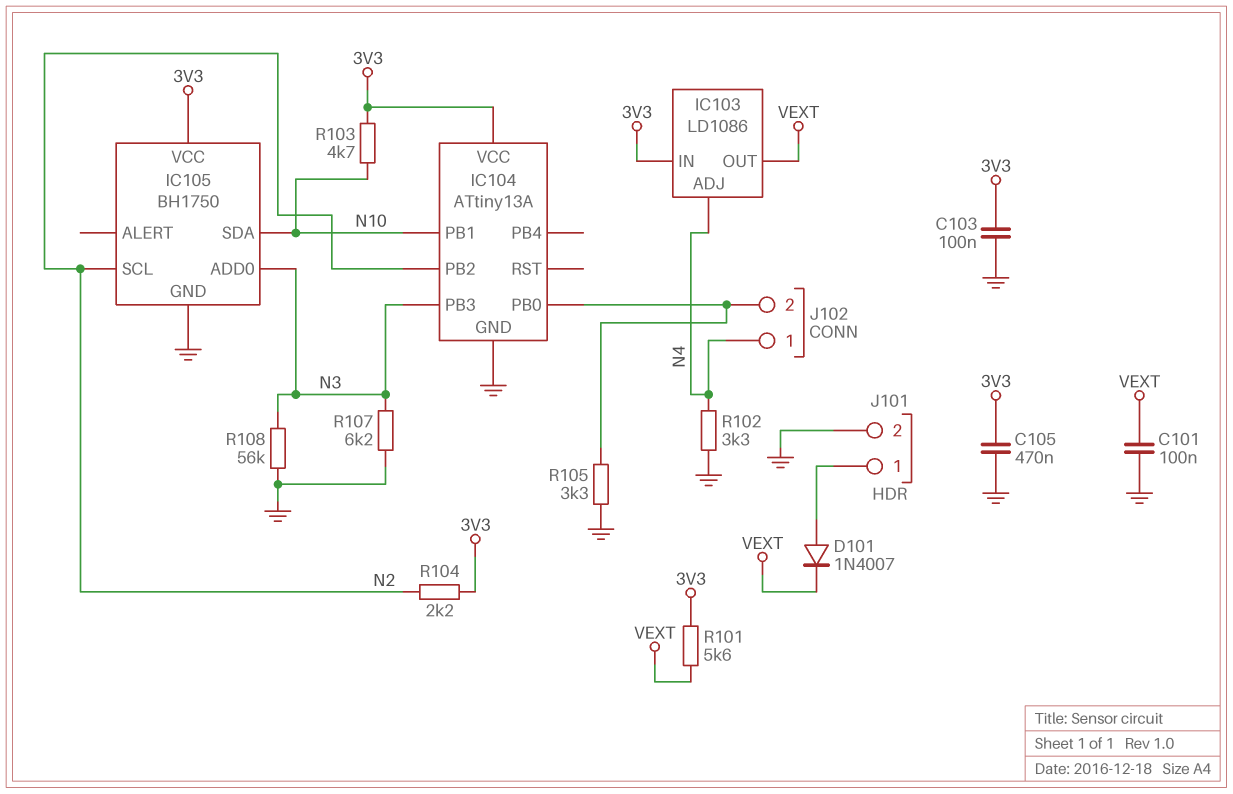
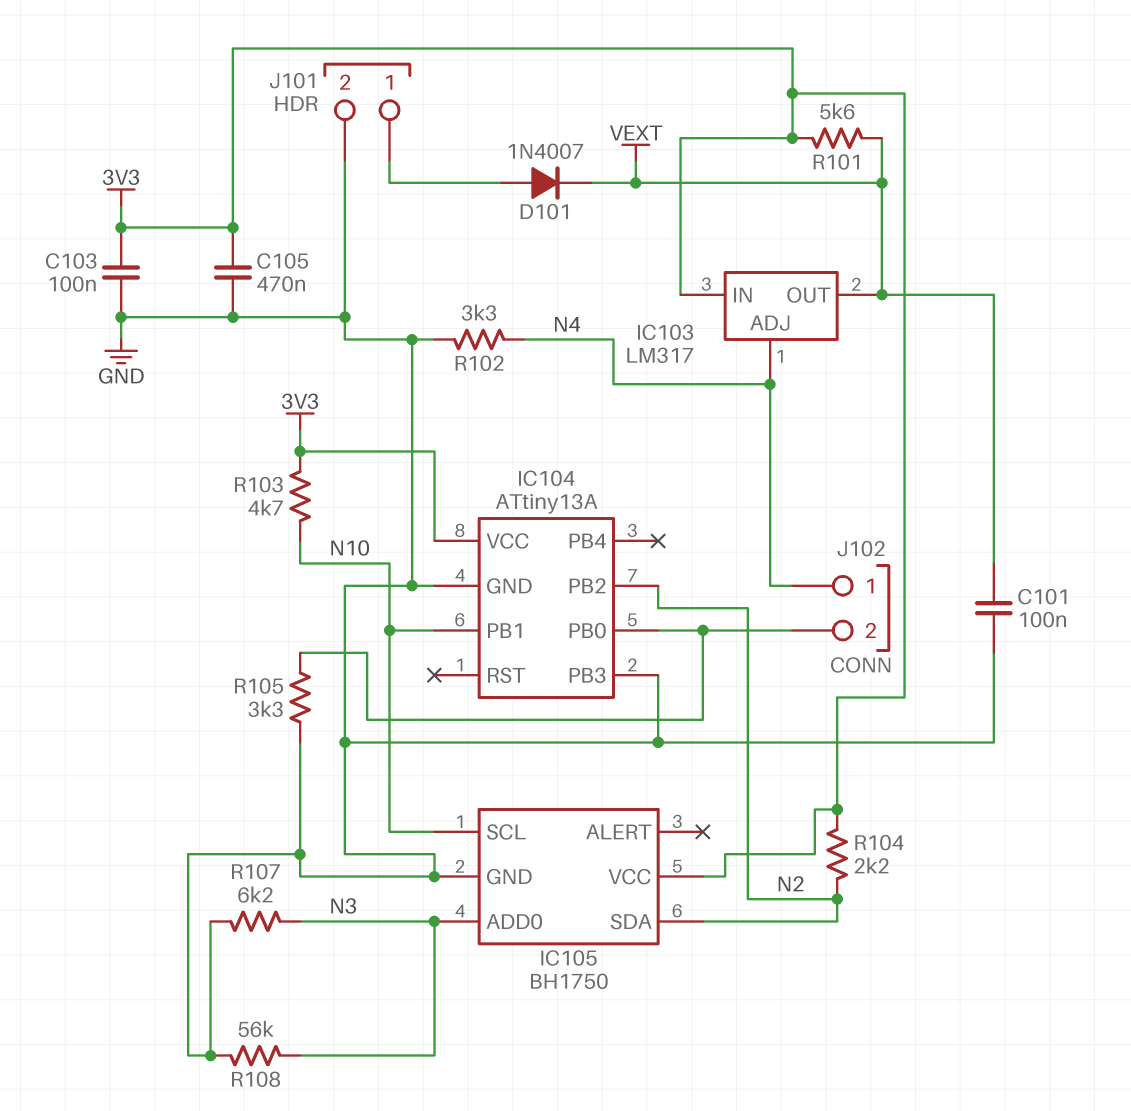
IC103: LD1086 -> LM317
IC104 pin PB3: N3 -> GND
IC105 pin SCL: N2 -> N10
IC105 pin SDA: N10 -> N2

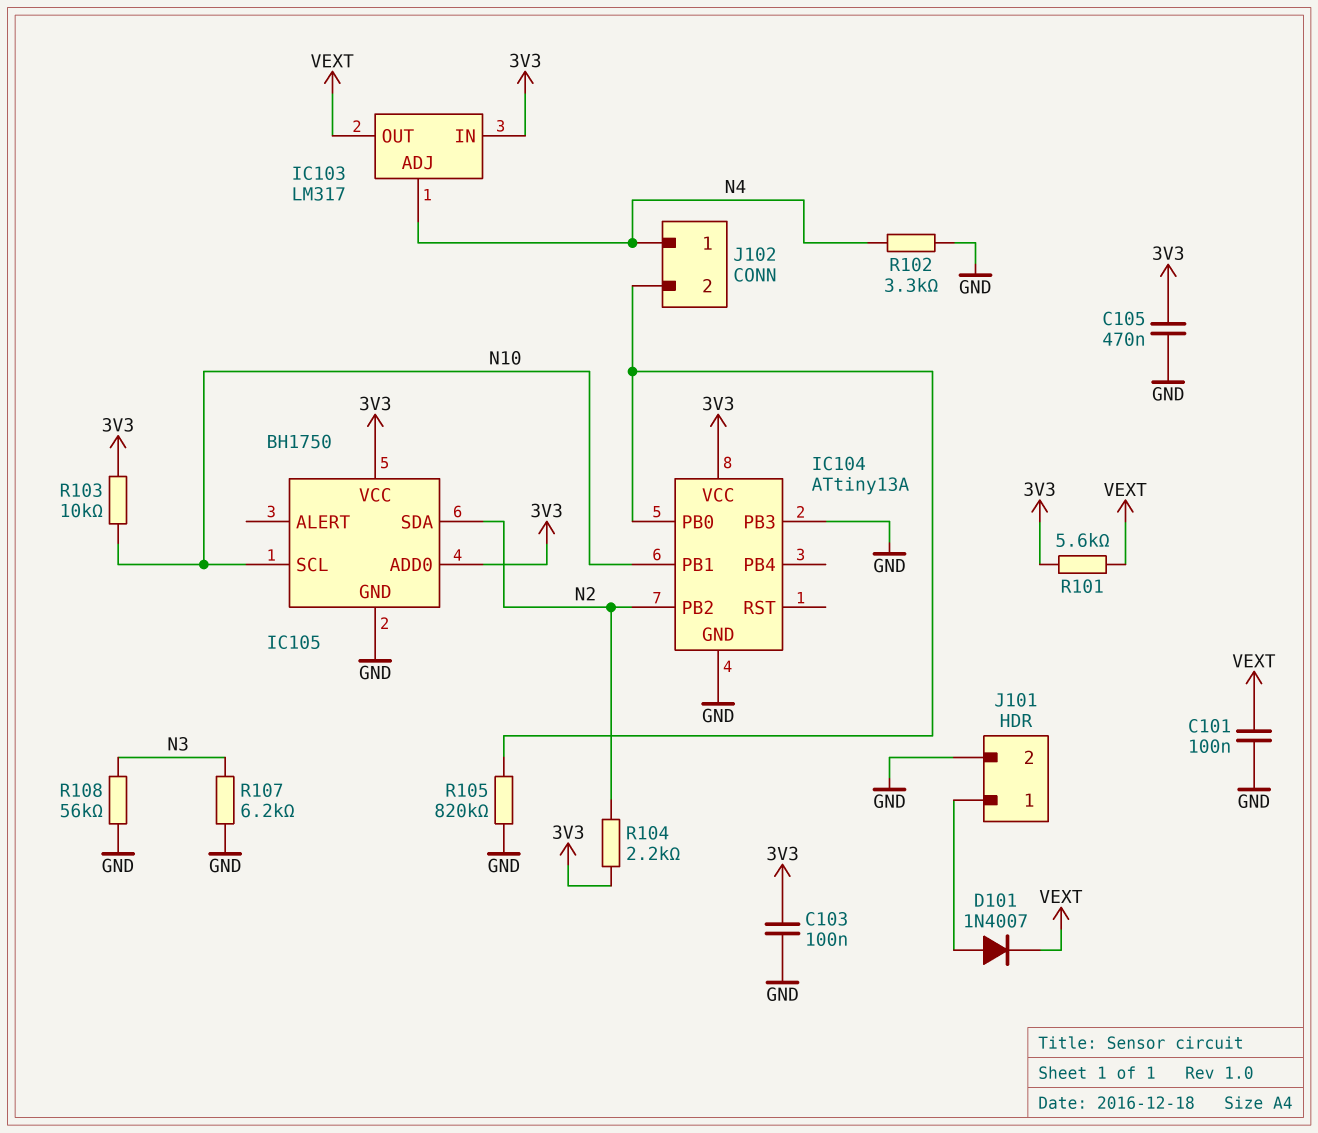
IC105 pin ADD0: N3 -> 3V3
R103: 4.7k (3V3, N10) -> 10k (3V3, N10)
R105: 3.3k (GND, IC104/PB0) -> 820k (GND, IC104/PB0)

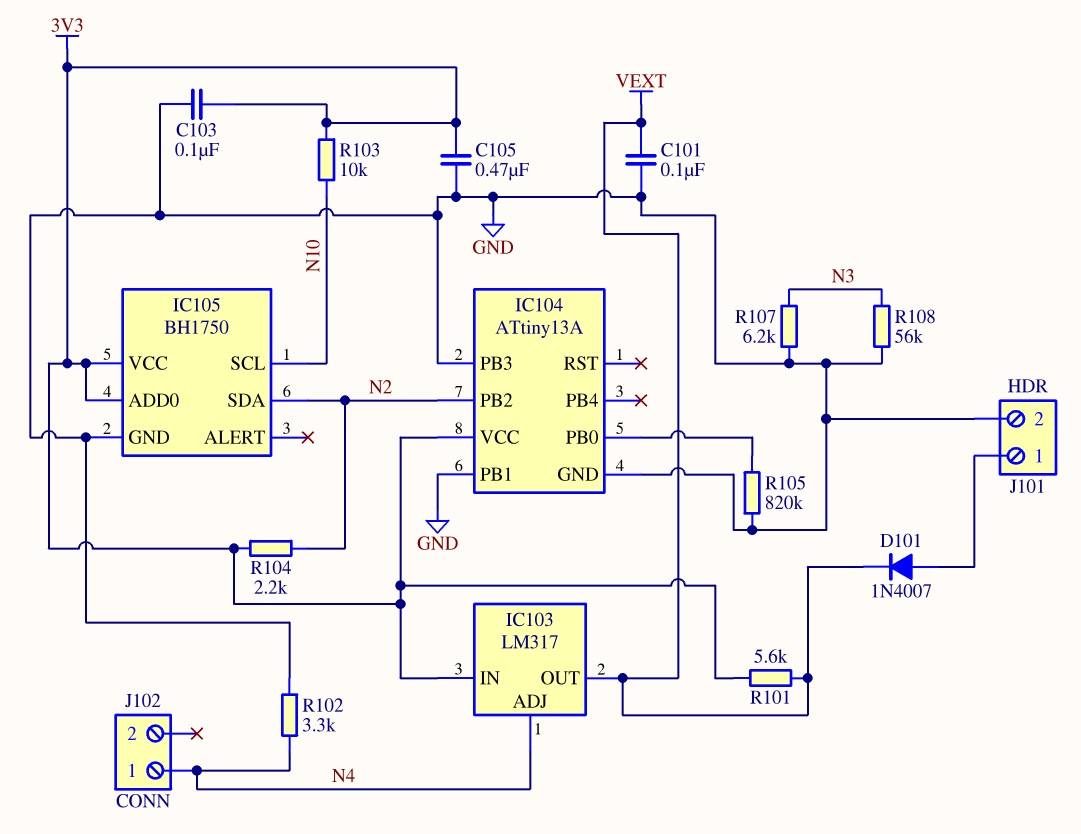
IC104 pin PB1: N10 -> GND
J102 pin 2: IC104/PB0 -> none

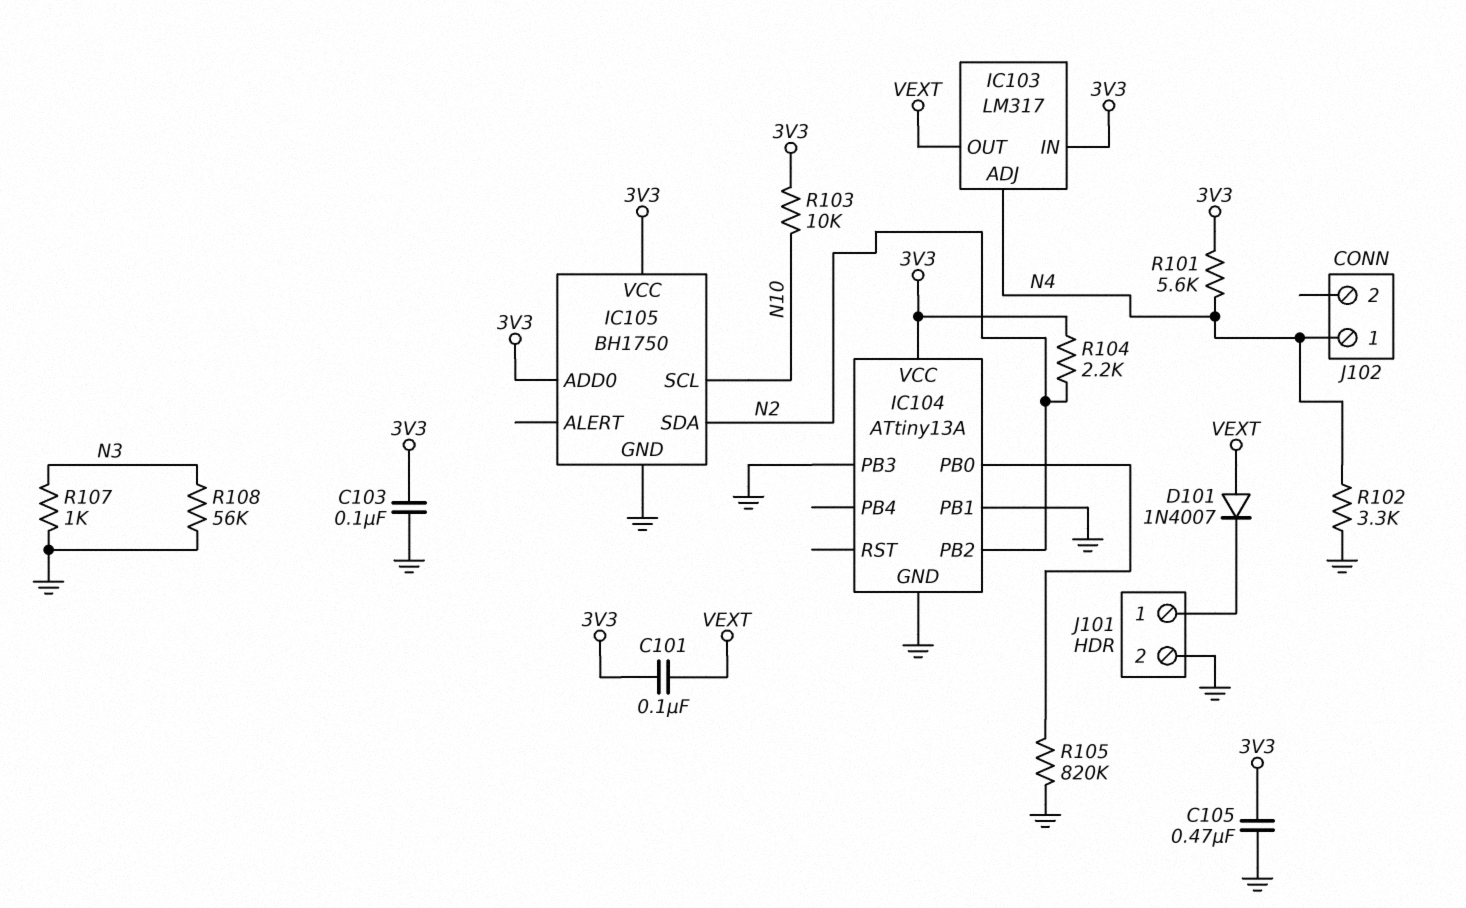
C101: 100nF (GND, VEXT) -> 100nF (3V3, VEXT)
D101: diode 1N4007 (A J101/1, K VEXT) -> diode 1N4007 (A VEXT, K J101/1)
R101: 5.6k (3V3, VEXT) -> 5.6k (3V3, N4)
R107: 6.2k (GND, N3) -> 1k (GND, N3)

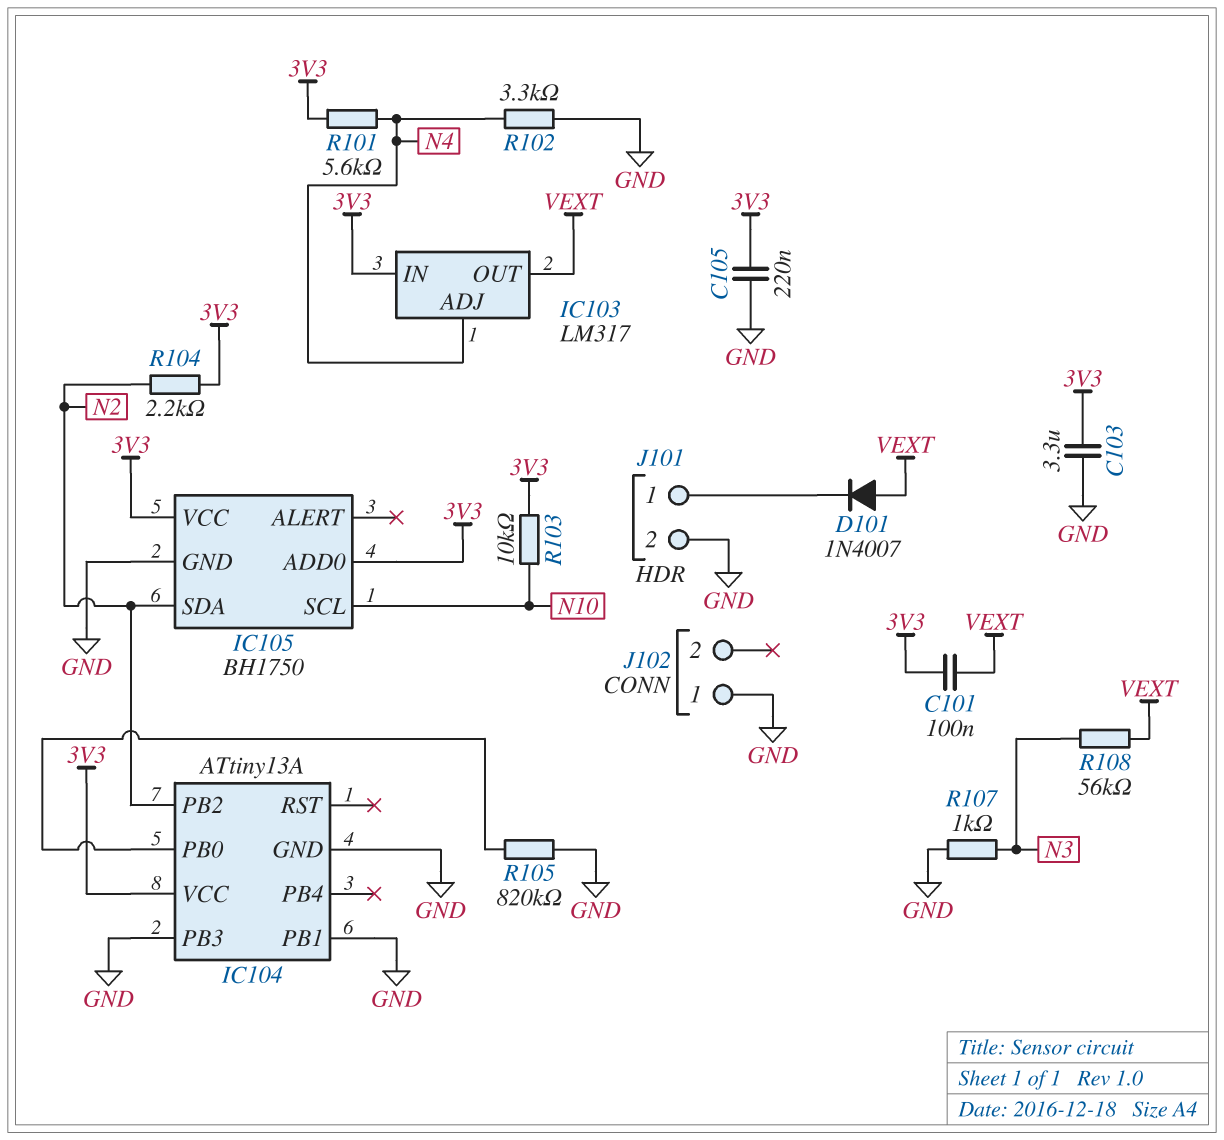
C103: 100nF (3V3, GND) -> 3.3uF (3V3, GND)
C105: 470nF (3V3, GND) -> 220nF (3V3, GND)
J102 pin 1: N4 -> GND
R108: 56k (GND, N3) -> 56k (N3, VEXT)

